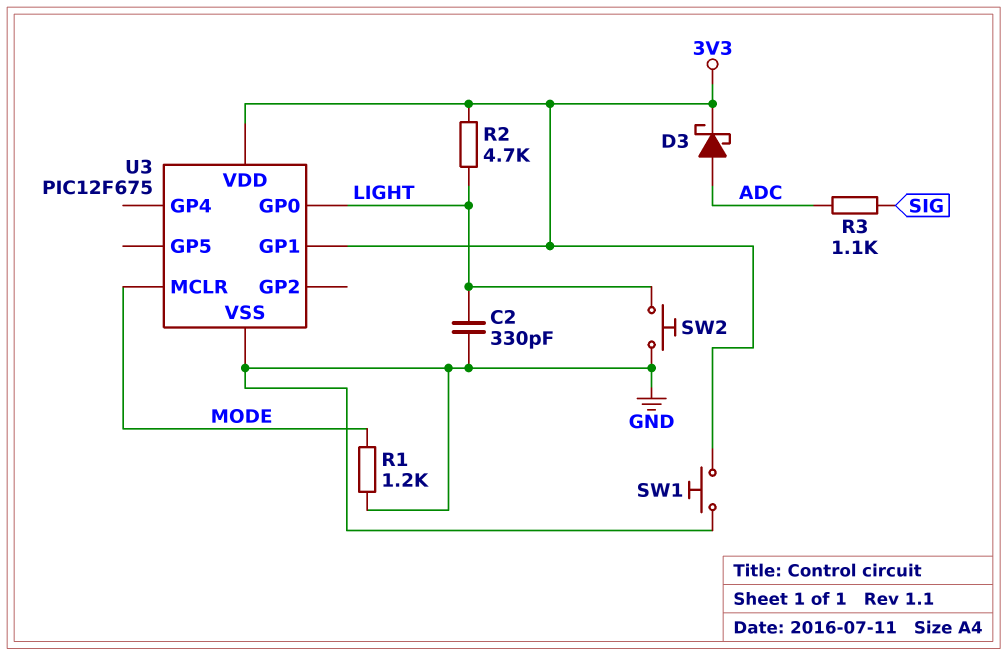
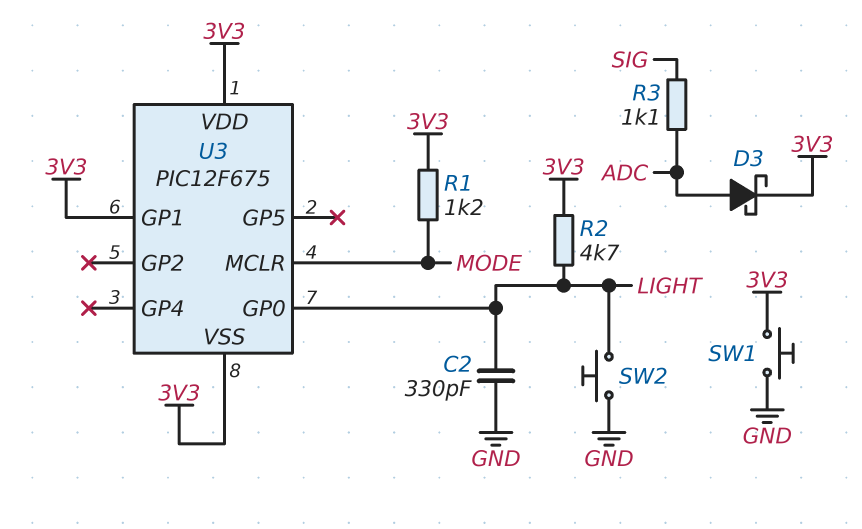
R1: 1.2k (GND, MODE) -> 1.2k (3V3, MODE)
U3 pin VSS: GND -> 3V3

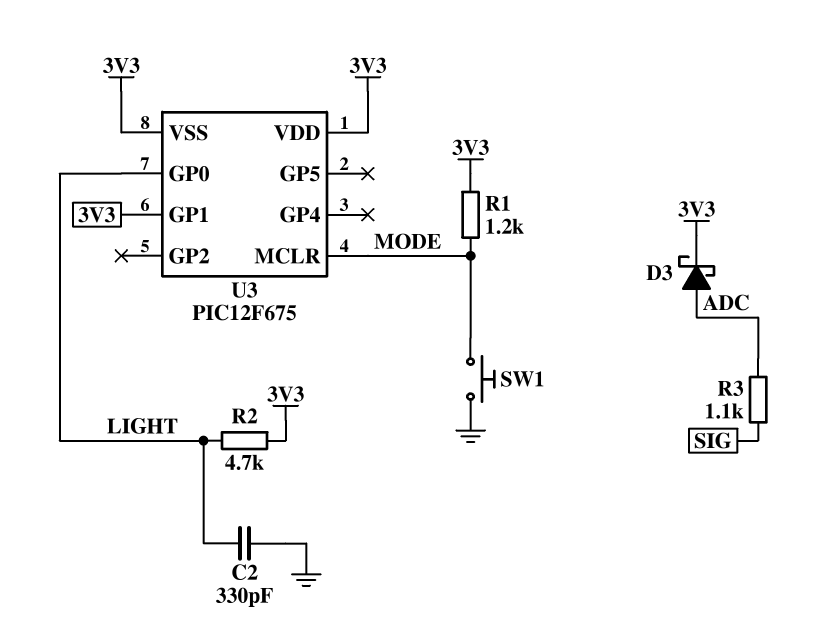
SW1: button (3V3, GND) -> button (GND, MODE)
SW2: button (GND, LIGHT) -> none

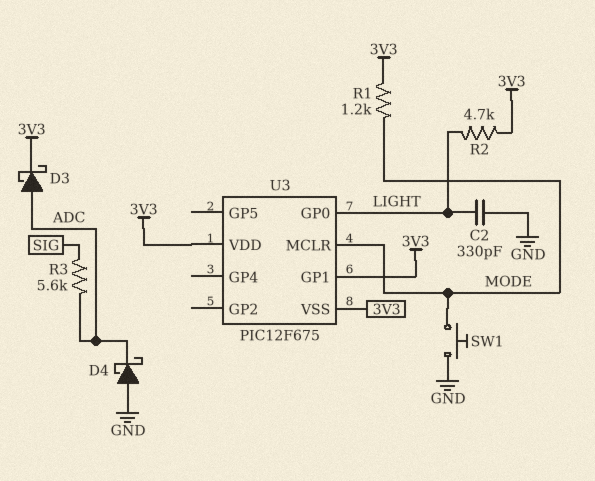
D4: none -> schottky (A GND, K ADC)
R3: 1.1k (ADC, SIG) -> 5.6k (ADC, SIG)

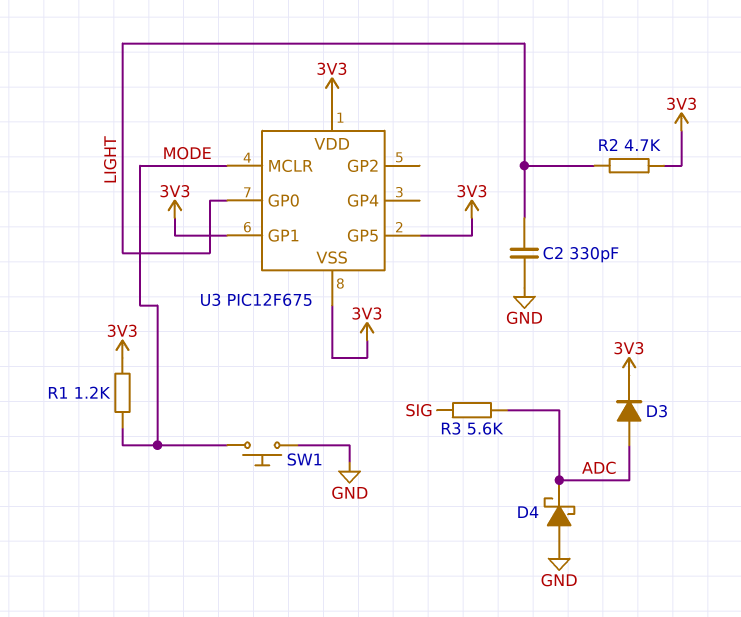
D3: schottky (A ADC, K 3V3) -> diode (A ADC, K 3V3)
U3 pin GP5: none -> 3V3

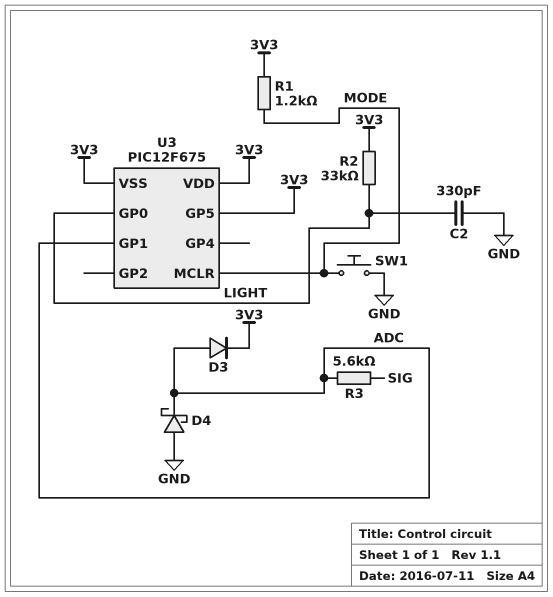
R2: 4.7k (3V3, LIGHT) -> 33k (3V3, LIGHT)
U3 pin GP1: 3V3 -> ADC

